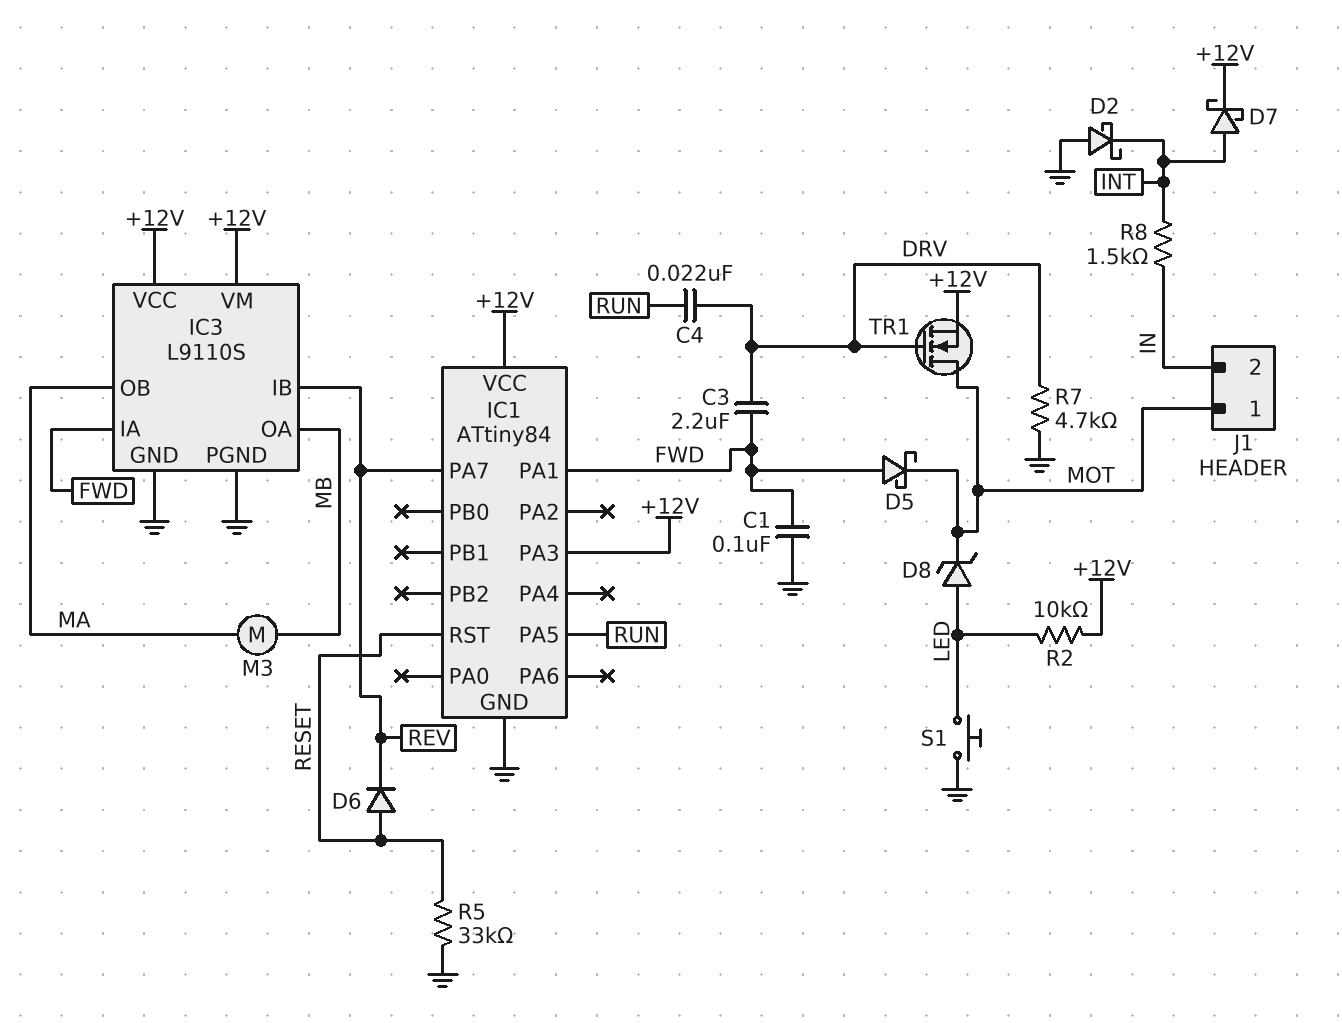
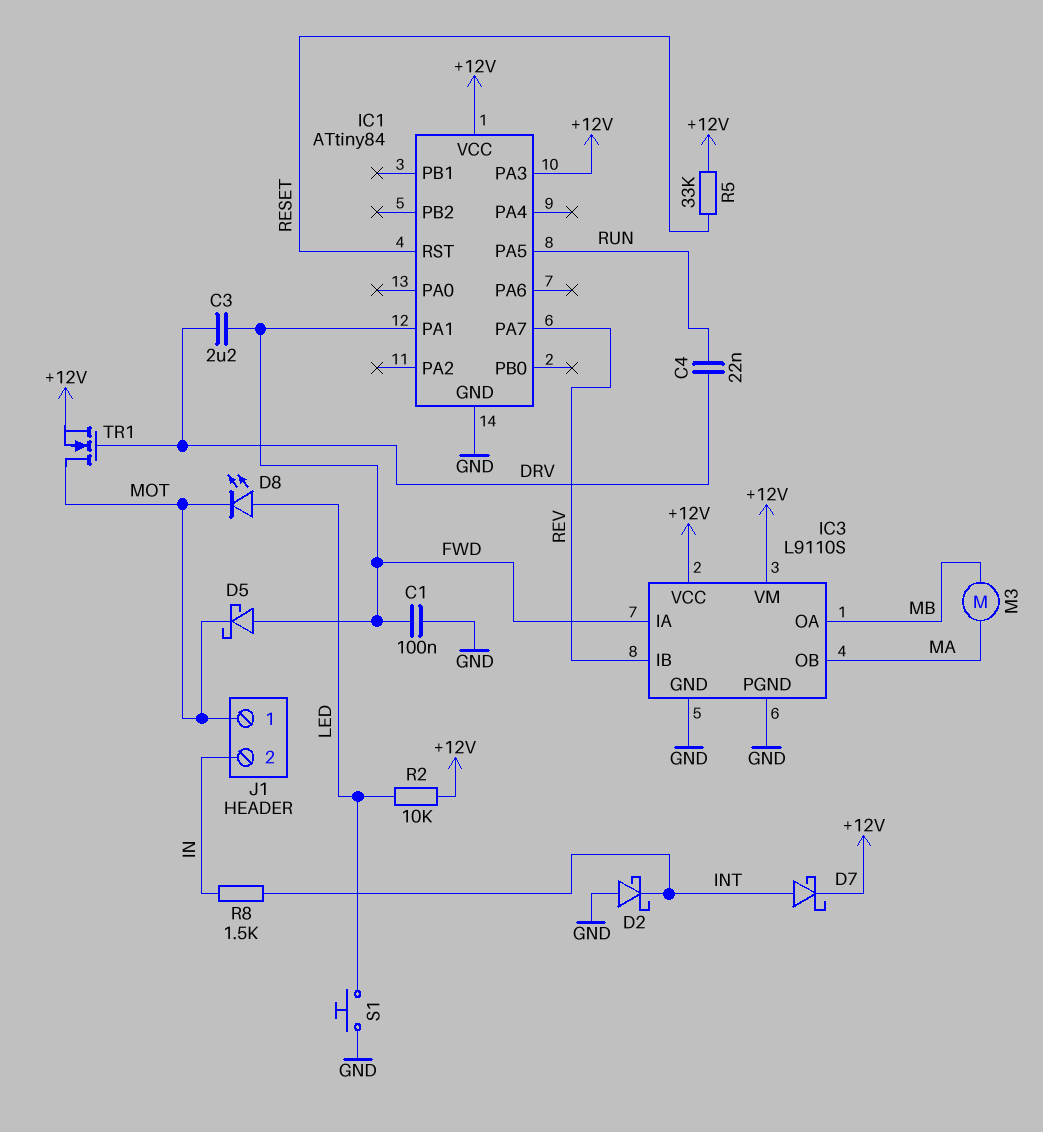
D6: diode (A RESET, K REV) -> none
D8: zener (A LED, K MOT) -> LED (A LED, K MOT)
R5: 33k (GND, RESET) -> 33k (+12V, RESET)
R7: 4.7k (DRV, GND) -> none

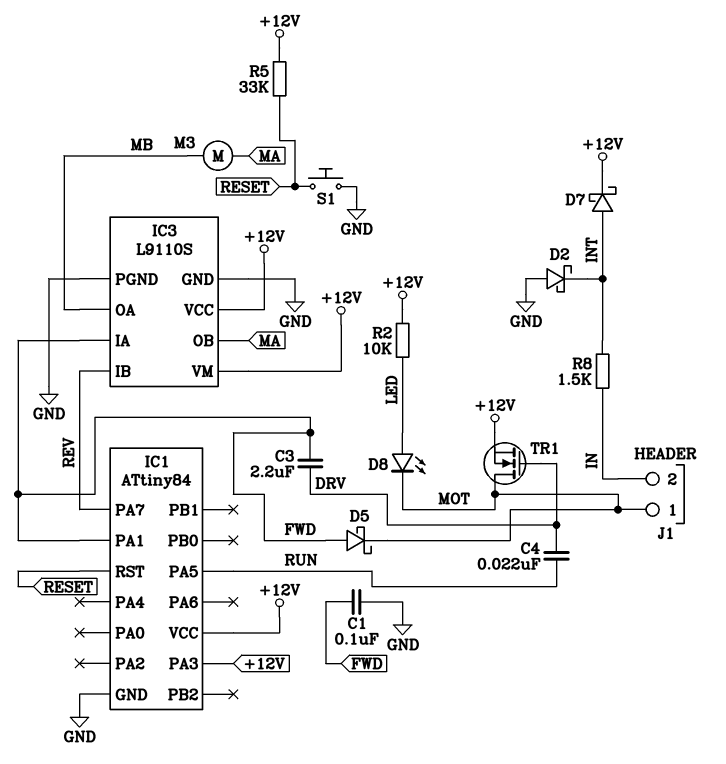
S1: button (GND, LED) -> button (GND, RESET)

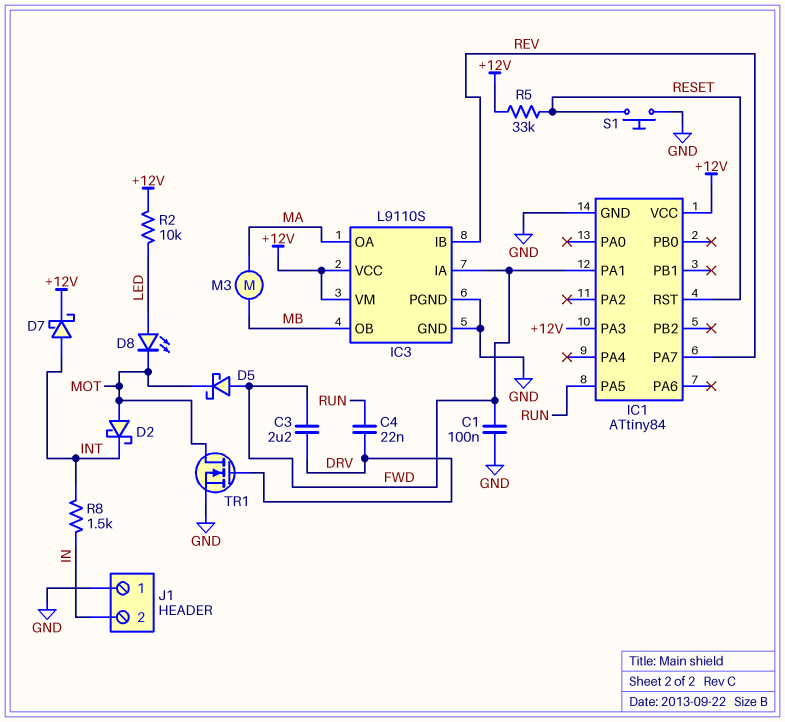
D2: schottky (A GND, K INT) -> schottky (A MOT, K INT)
IC3 pin OA: MB -> MA
IC3 pin OB: MA -> MB
J1 pin 1: MOT -> GND
TR1: NMOS (G DRV, D MOT, S +12V) -> NMOS (G DRV, D MOT, S GND)

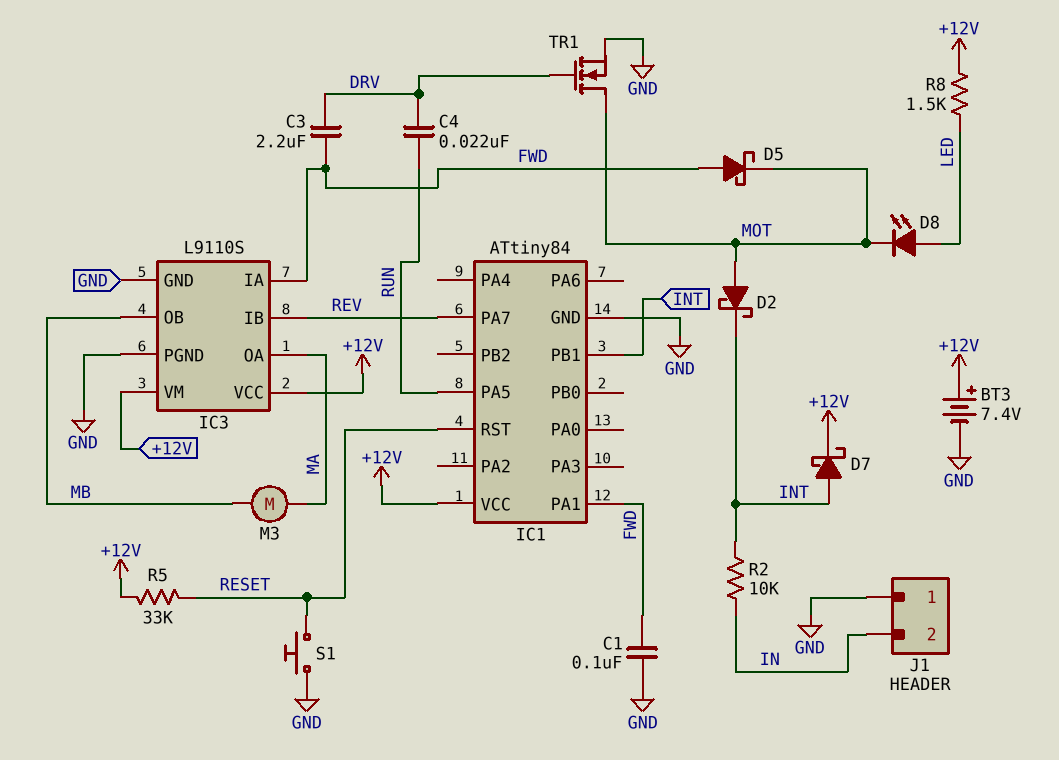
BT3: none -> 7.4V (plus +12V, minus GND)
IC1 pin PA3: +12V -> none
IC1 pin PB1: none -> INT
R2: 10k (+12V, LED) -> 10k (IN, INT)
R8: 1.5k (IN, INT) -> 1.5k (+12V, LED)

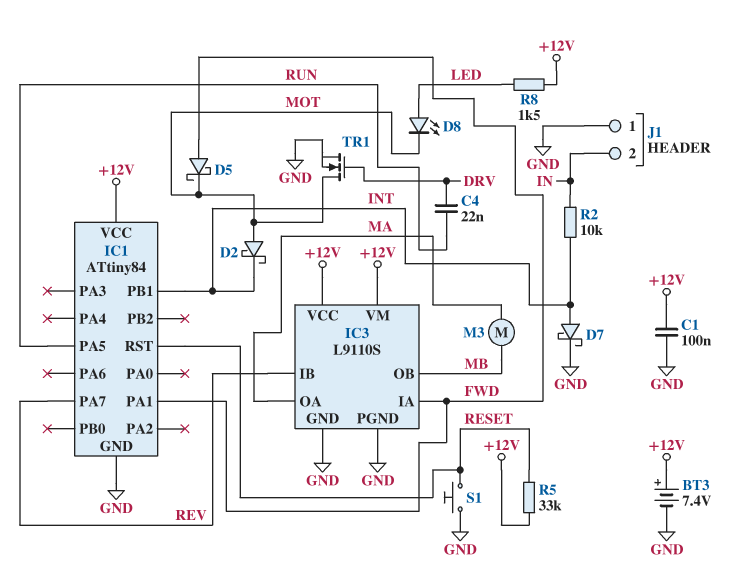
C1: 100nF (FWD, GND) -> 100nF (+12V, GND)
C3: 2.2uF (DRV, FWD) -> none
D7: schottky (A INT, K +12V) -> schottky (A INT, K GND)

